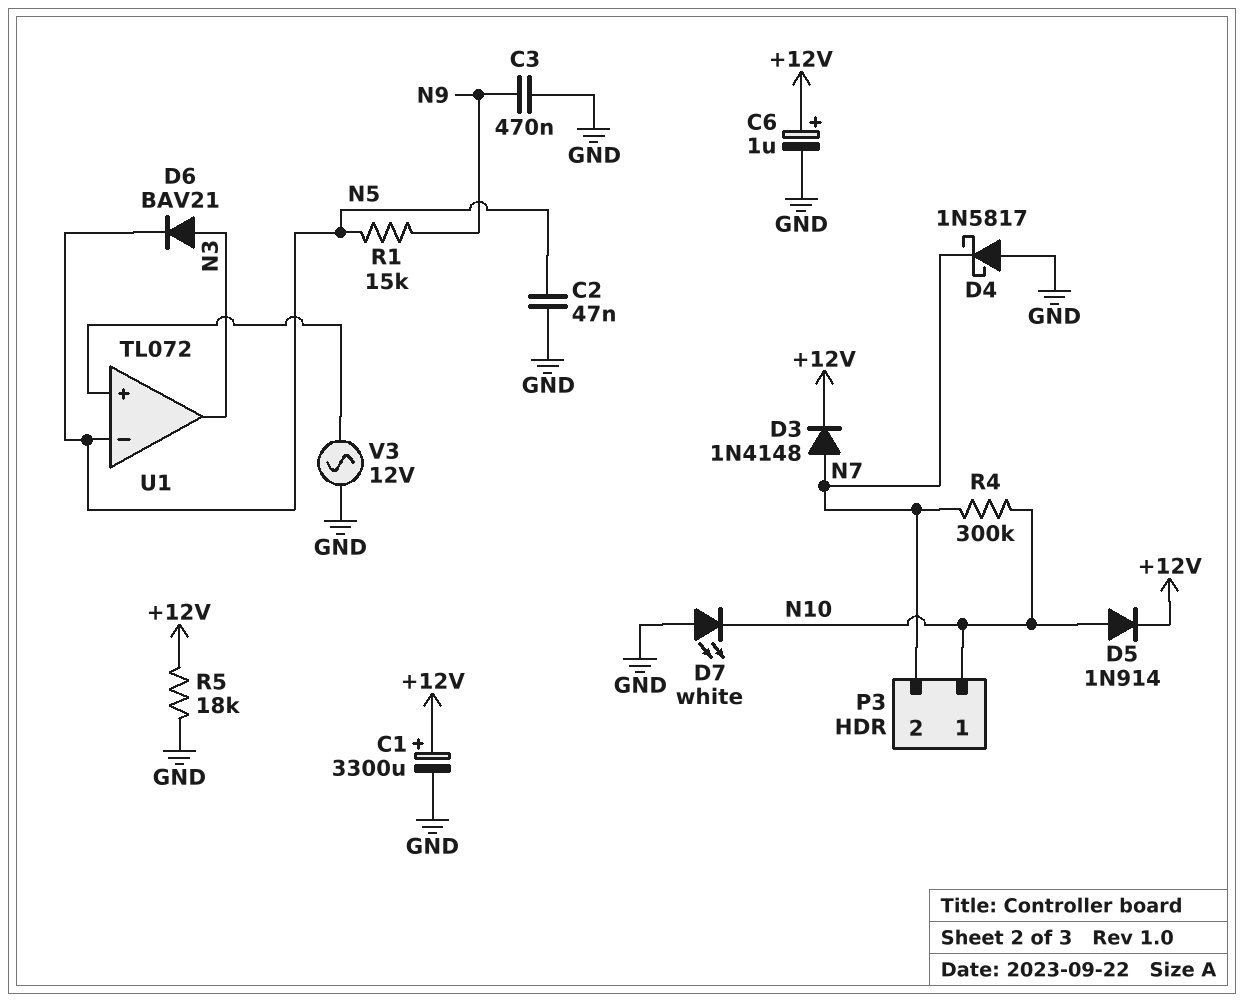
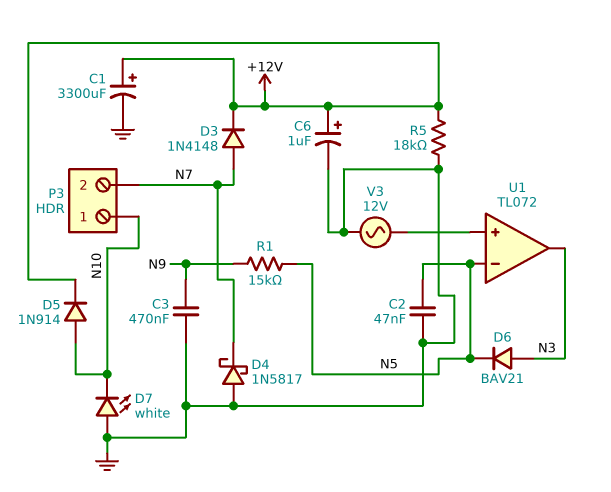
R4: 300k (N7, N10) -> none

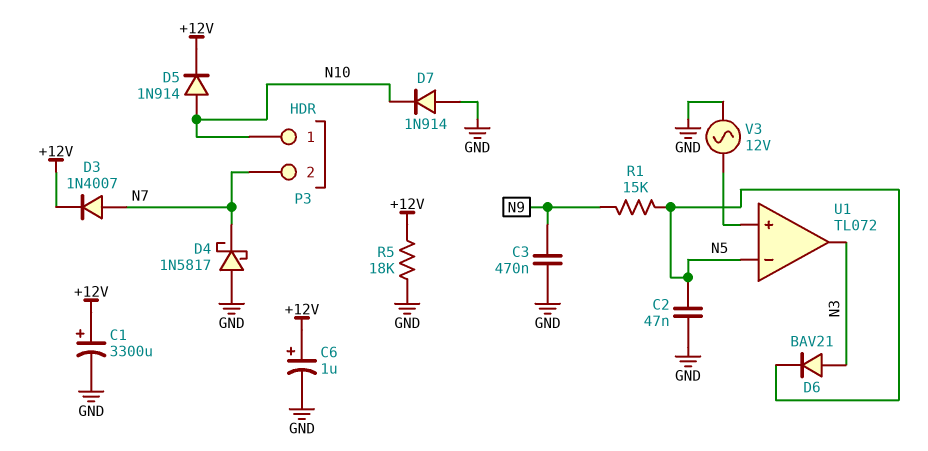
D3: diode 1N4148 (A N7, K +12V) -> diode 1N4007 (A N7, K +12V)
D7: LED white (A GND, K N10) -> diode 1N914 (A GND, K N10)

